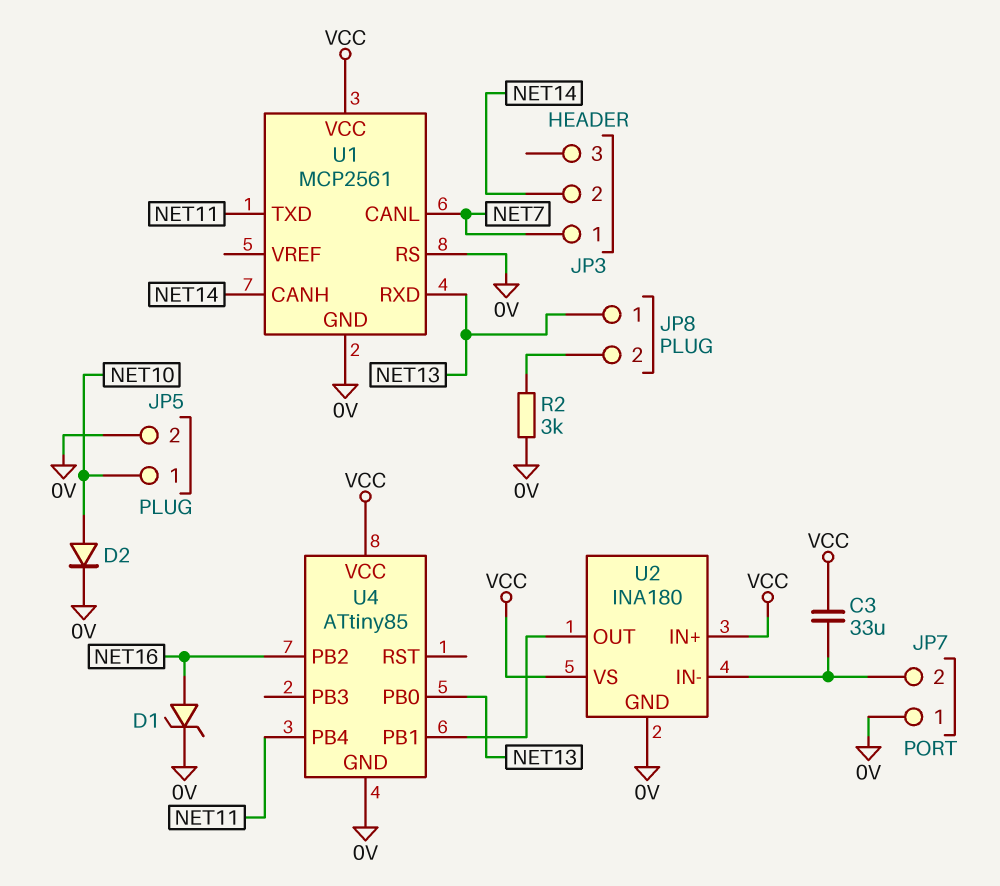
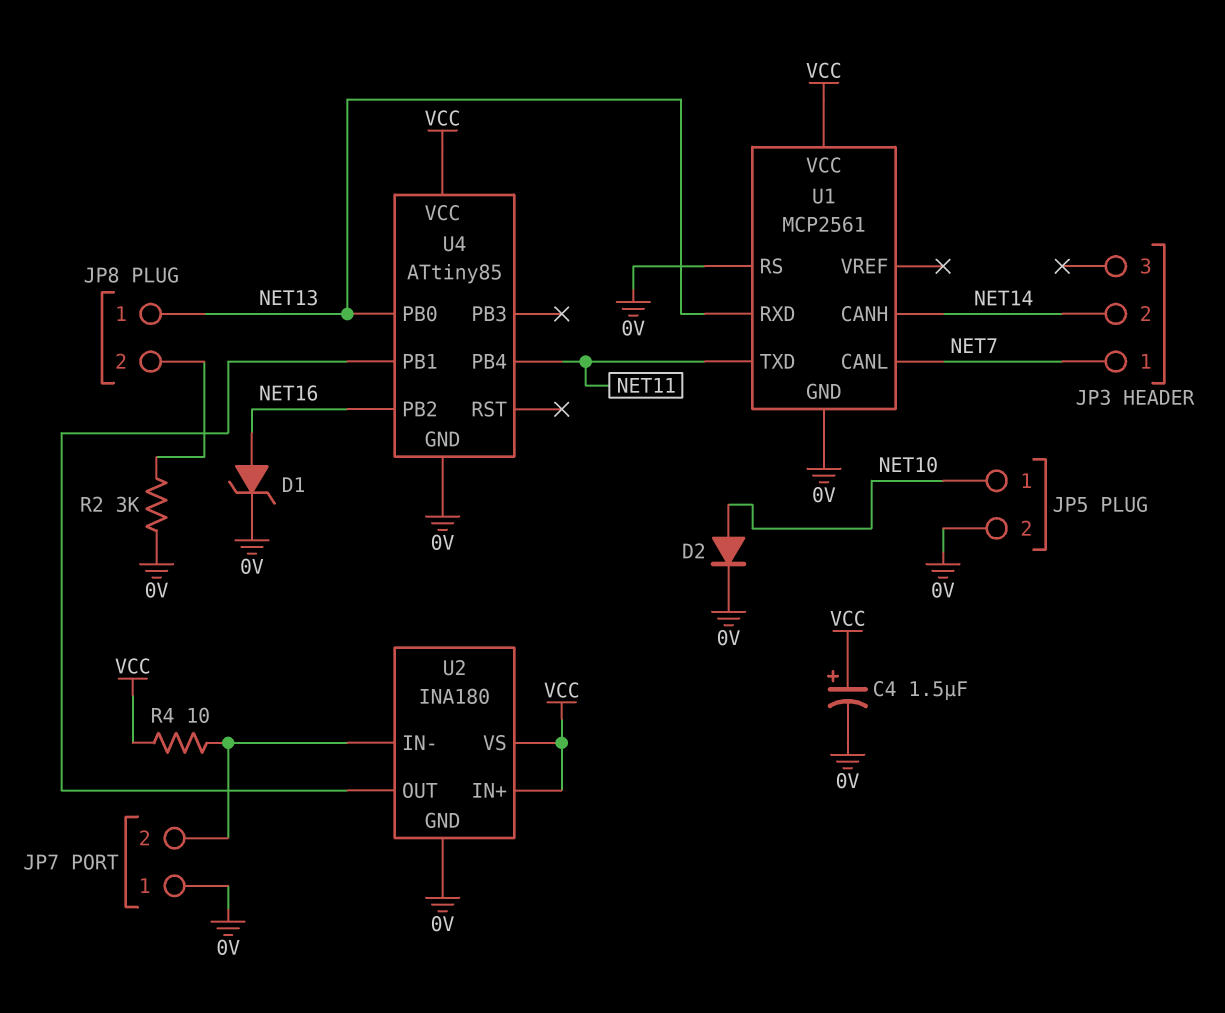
C3: 33uF (JP7/2, VCC) -> none
C4: none -> 1.5uF (plus VCC, minus 0V)
R4: none -> 10 (JP7/2, VCC)

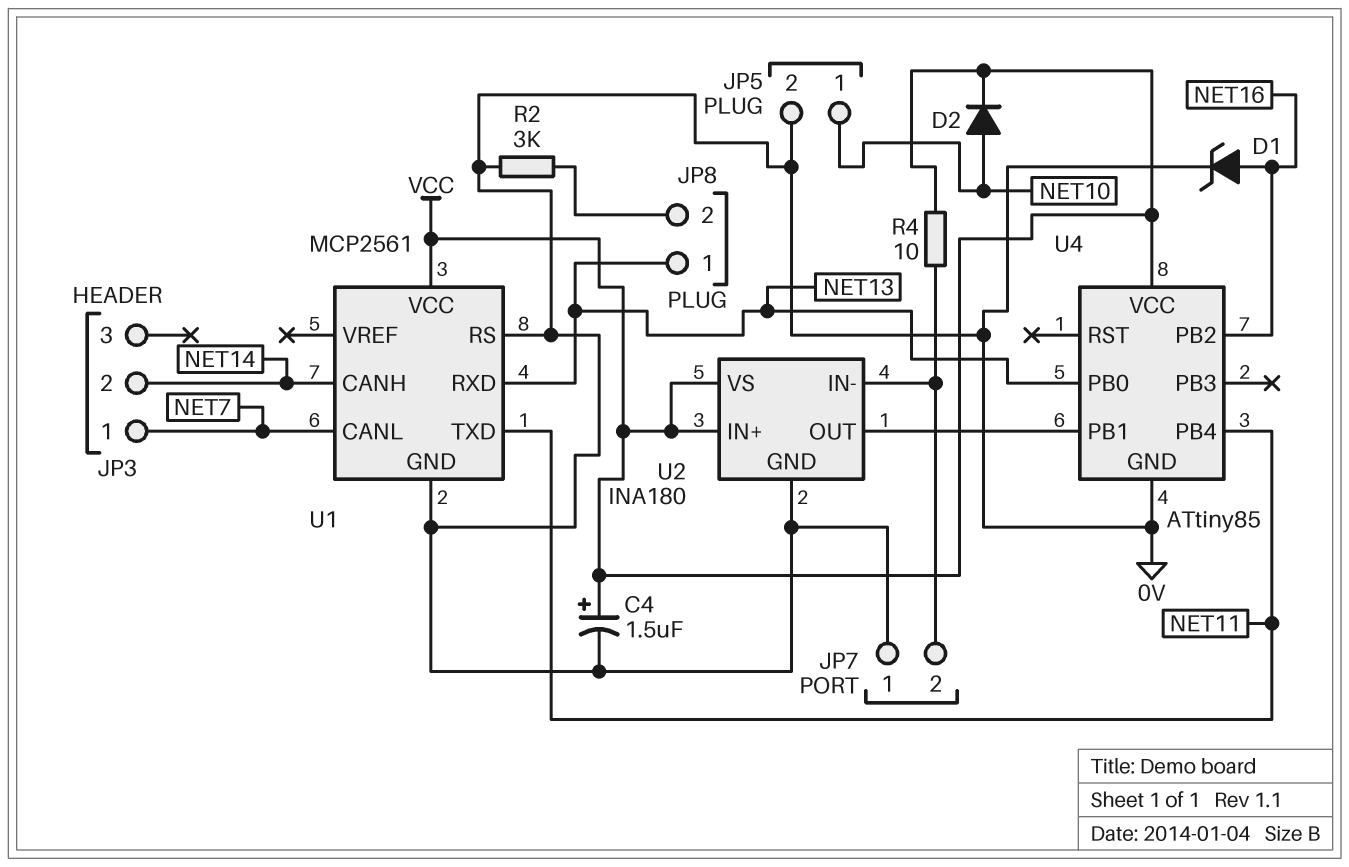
D2: diode (A NET10, K 0V) -> diode (A NET10, K VCC)

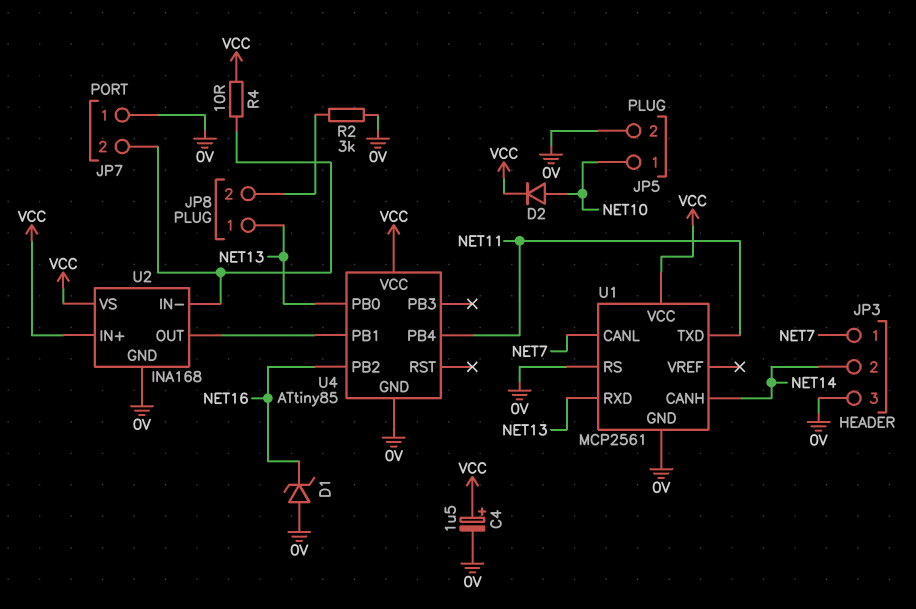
D1: zener (A NET16, K 0V) -> zener (A 0V, K NET16)
JP3 pin 3: none -> 0V
U2: INA180 -> INA168

